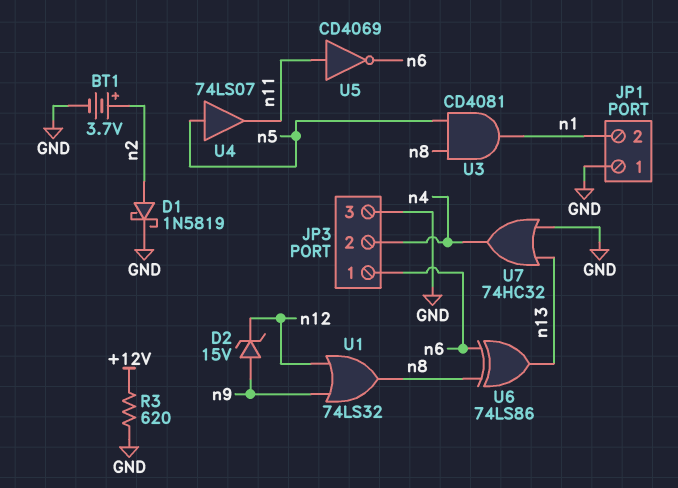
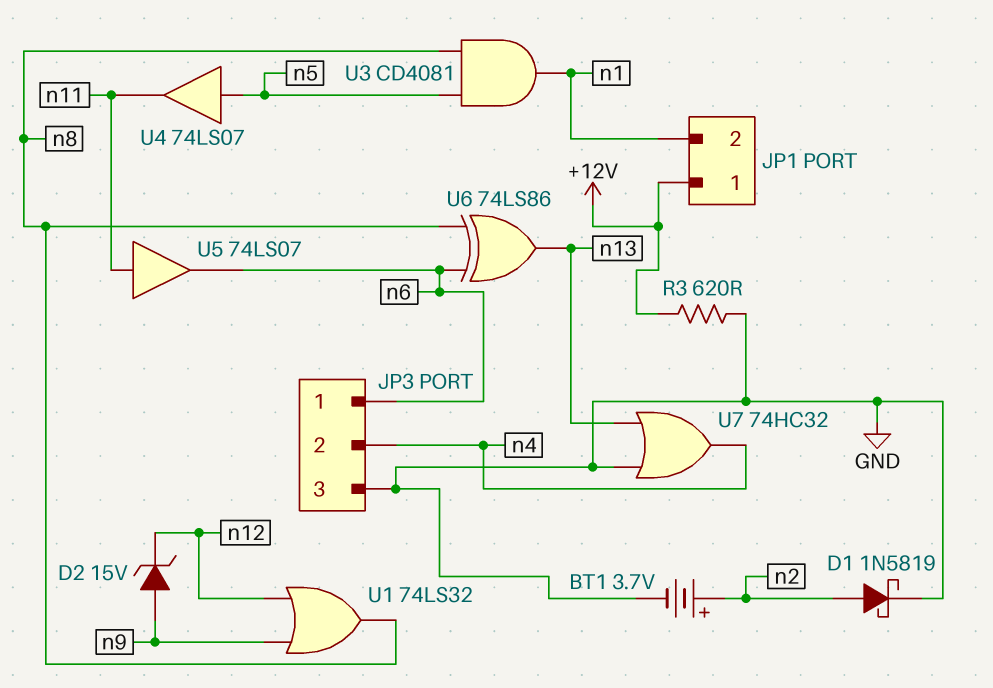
JP1 pin 1: GND -> +12V
U5: NOT CD4069 (in n11, out n6) -> buffer 74LS07 (in n11, out n6)

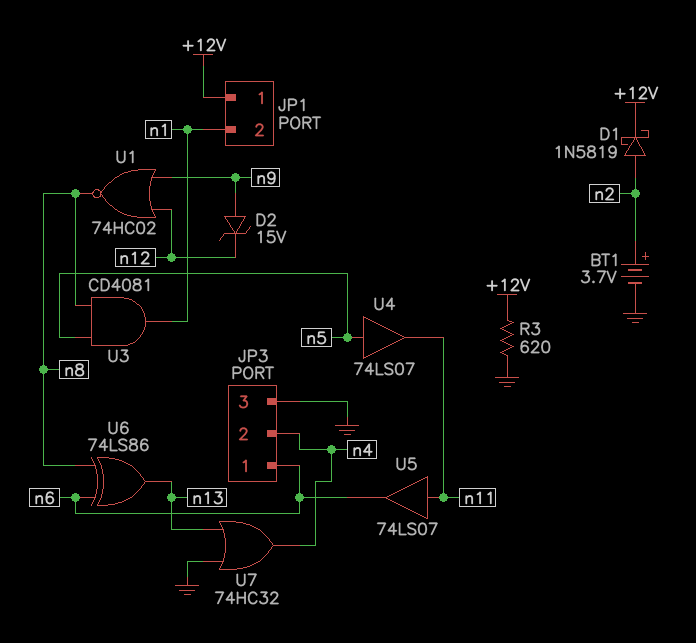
D1: schottky 1N5819 (A n2, K GND) -> schottky 1N5819 (A n2, K +12V)
U1: OR 74LS32 (in n9, in n12, out n8) -> NOR 74HC02 (in n9, in n12, out n8)

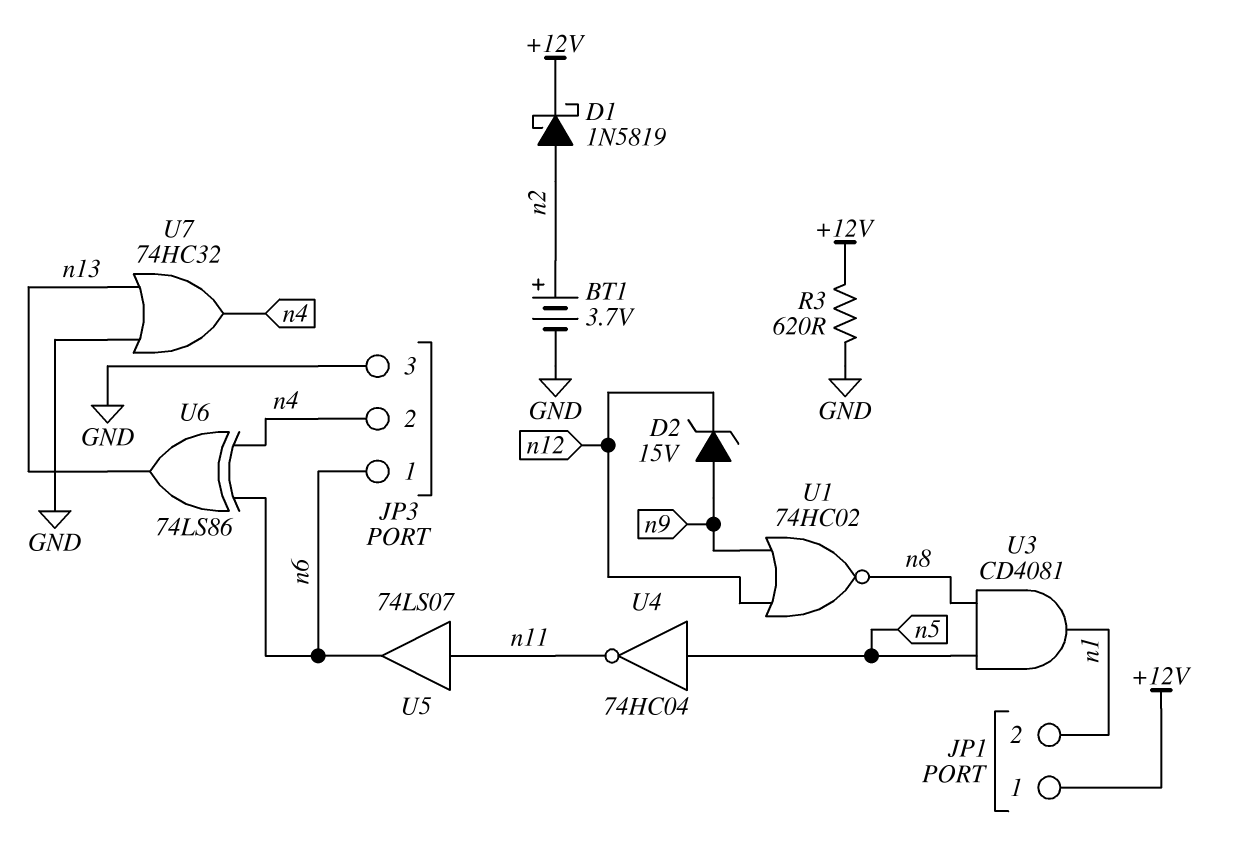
U4: buffer 74LS07 (in n5, out n11) -> NOT 74HC04 (in n5, out n11)
U6: XOR 74LS86 (in n6, in n8, out n13) -> XOR 74LS86 (in n4, in n6, out n13)

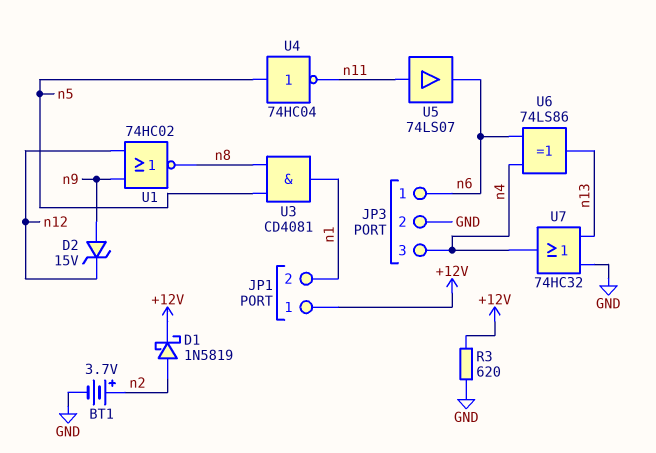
JP3 pin 2: n4 -> GND
JP3 pin 3: GND -> n4

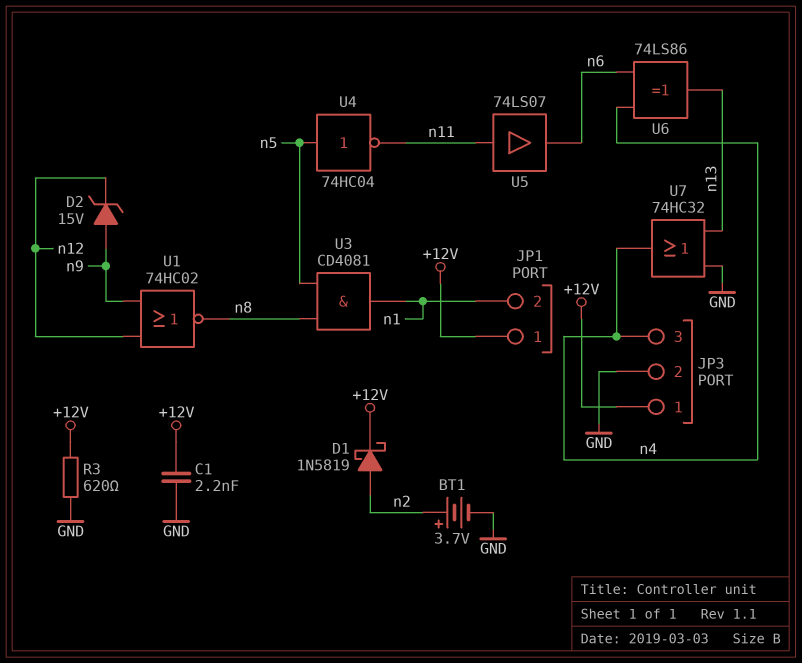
C1: none -> 2.2nF (+12V, GND)
JP3 pin 1: n6 -> +12V

